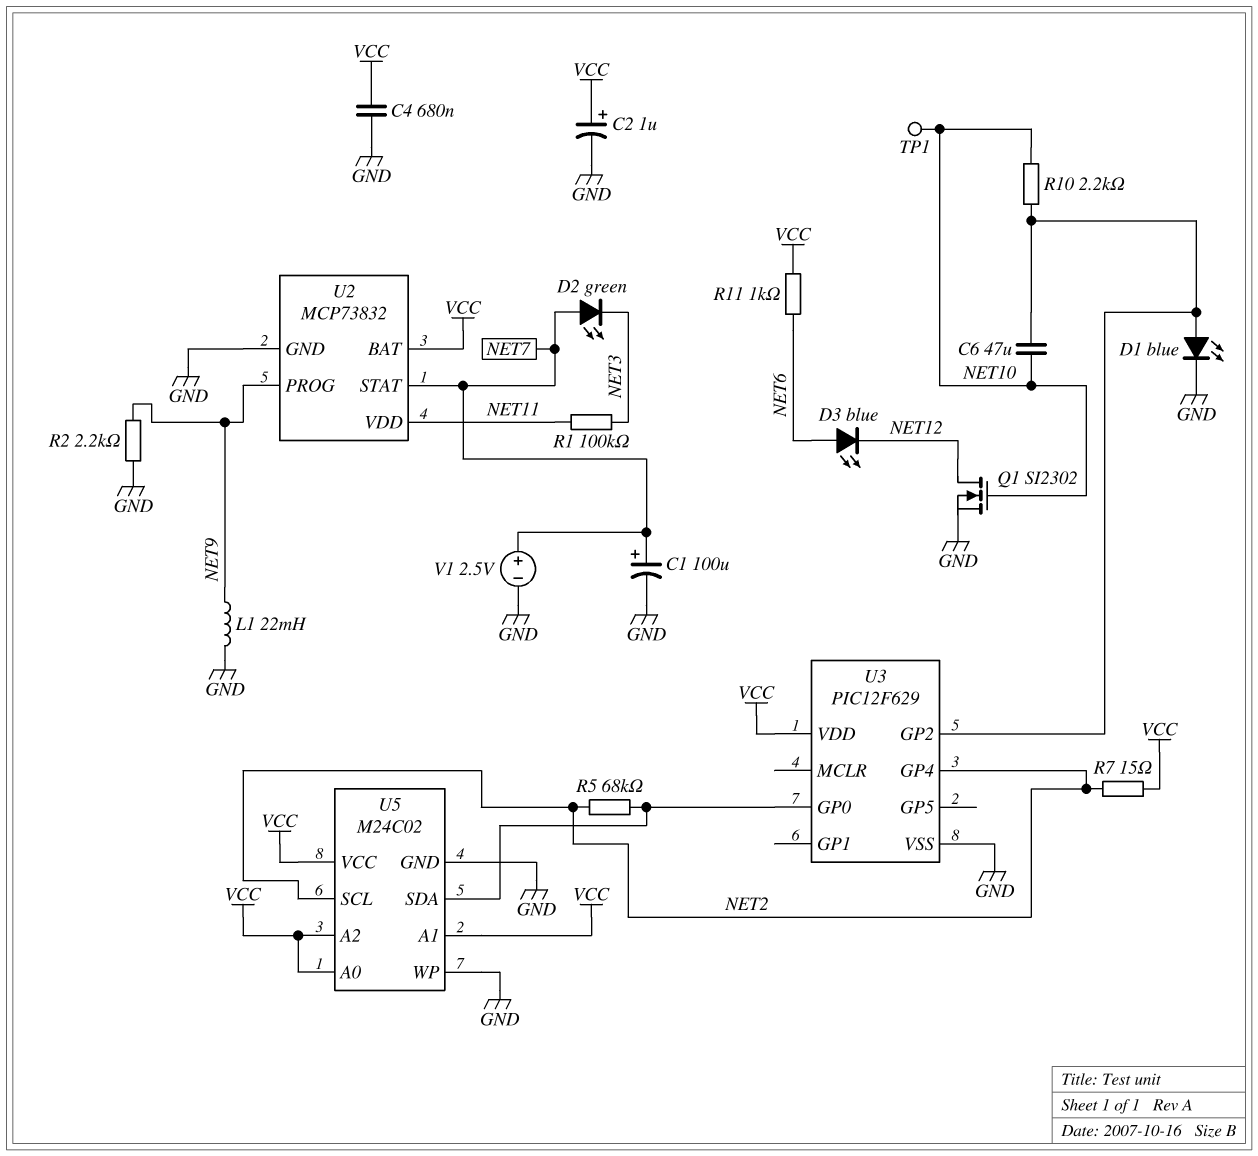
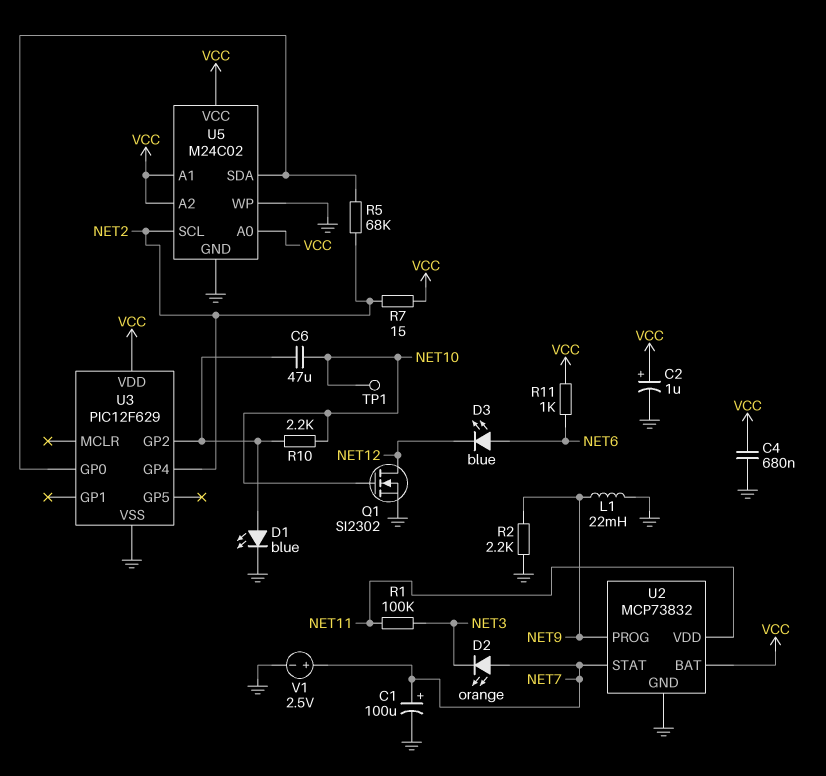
D2: LED green (A NET7, K NET3) -> LED orange (A NET7, K NET3)

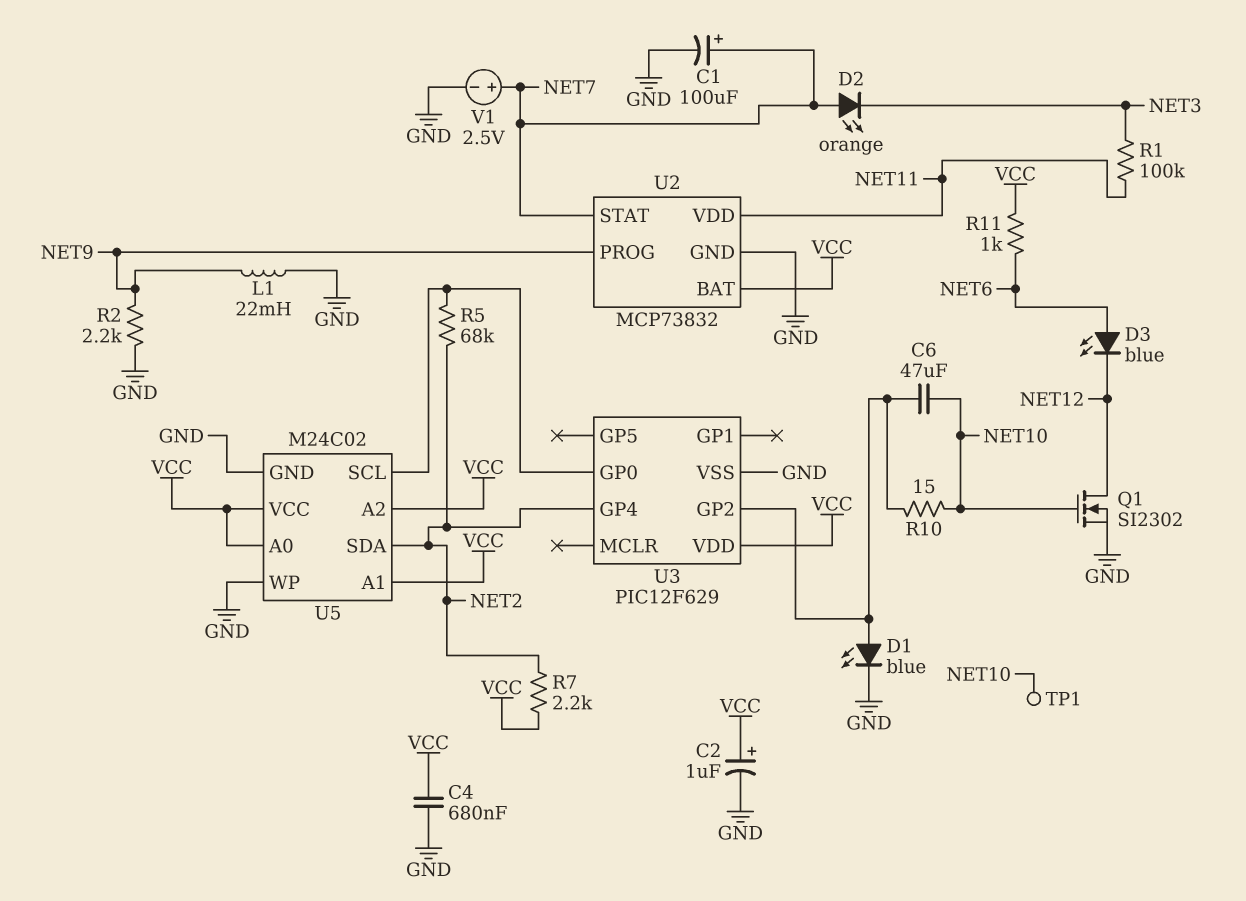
R7: 15 (NET2, VCC) -> 2.2k (NET2, VCC)
R10: 2.2k (NET10, U3/GP2) -> 15 (NET10, U3/GP2)
U5 pin SCL: NET2 -> U3/GP0
U5 pin SDA: U3/GP0 -> NET2

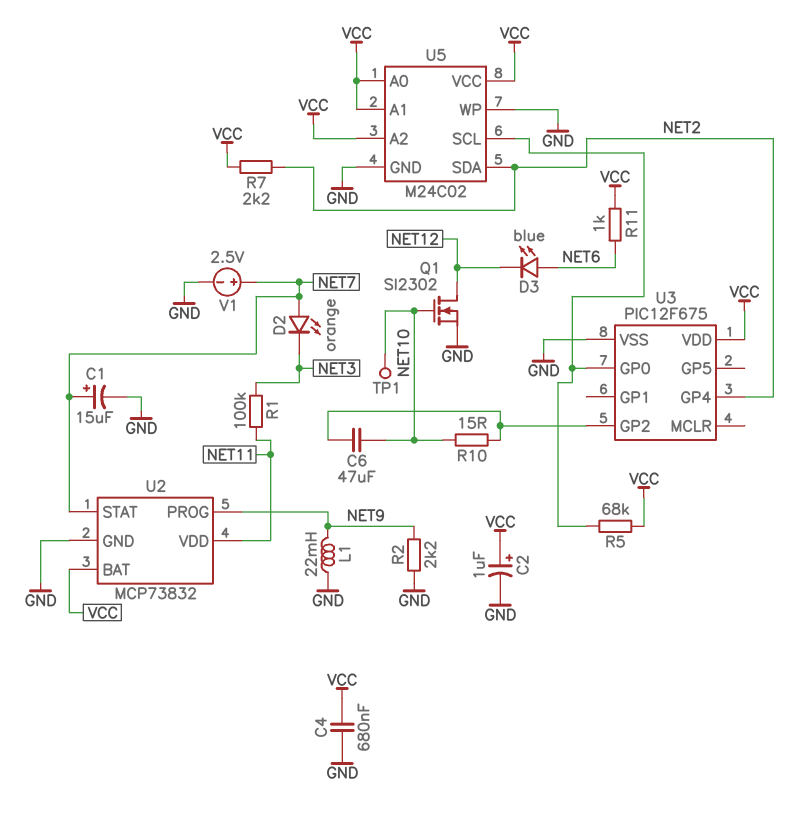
C1: 100uF (plus NET7, minus GND) -> 15uF (plus NET7, minus GND)
D1: LED blue (A U3/GP2, K GND) -> none
R5: 68k (NET2, U3/GP0) -> 68k (U3/GP0, VCC)
U3: PIC12F629 -> PIC12F675

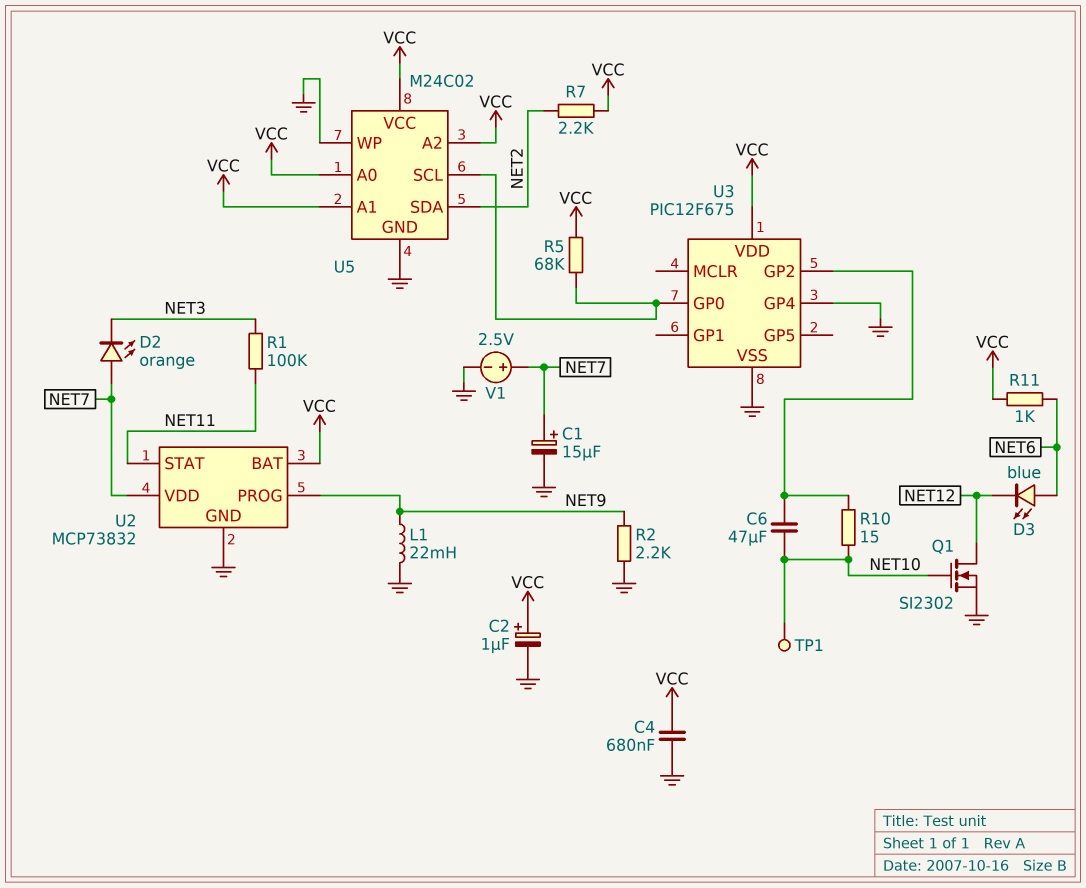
U2 pin STAT: NET7 -> NET11
U2 pin VDD: NET11 -> NET7
U3 pin GP4: NET2 -> GND

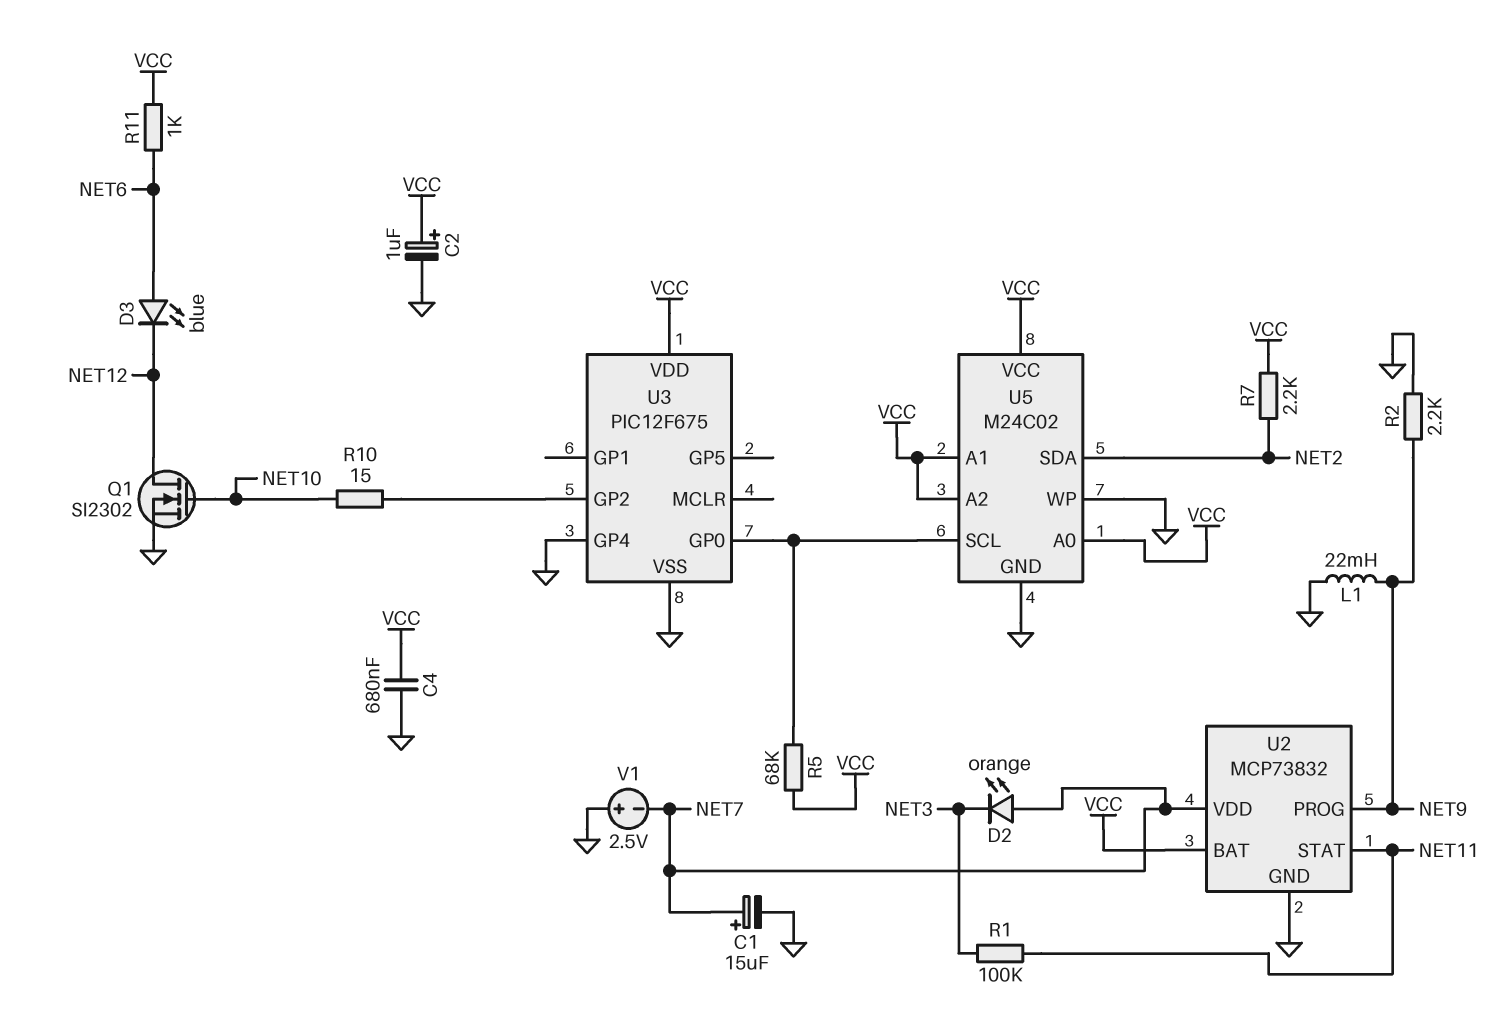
C6: 47uF (NET10, U3/GP2) -> none
TP1: test point (NET10) -> none
V1: 2.5V (plus NET7, minus GND) -> 2.5V (plus GND, minus NET7)

